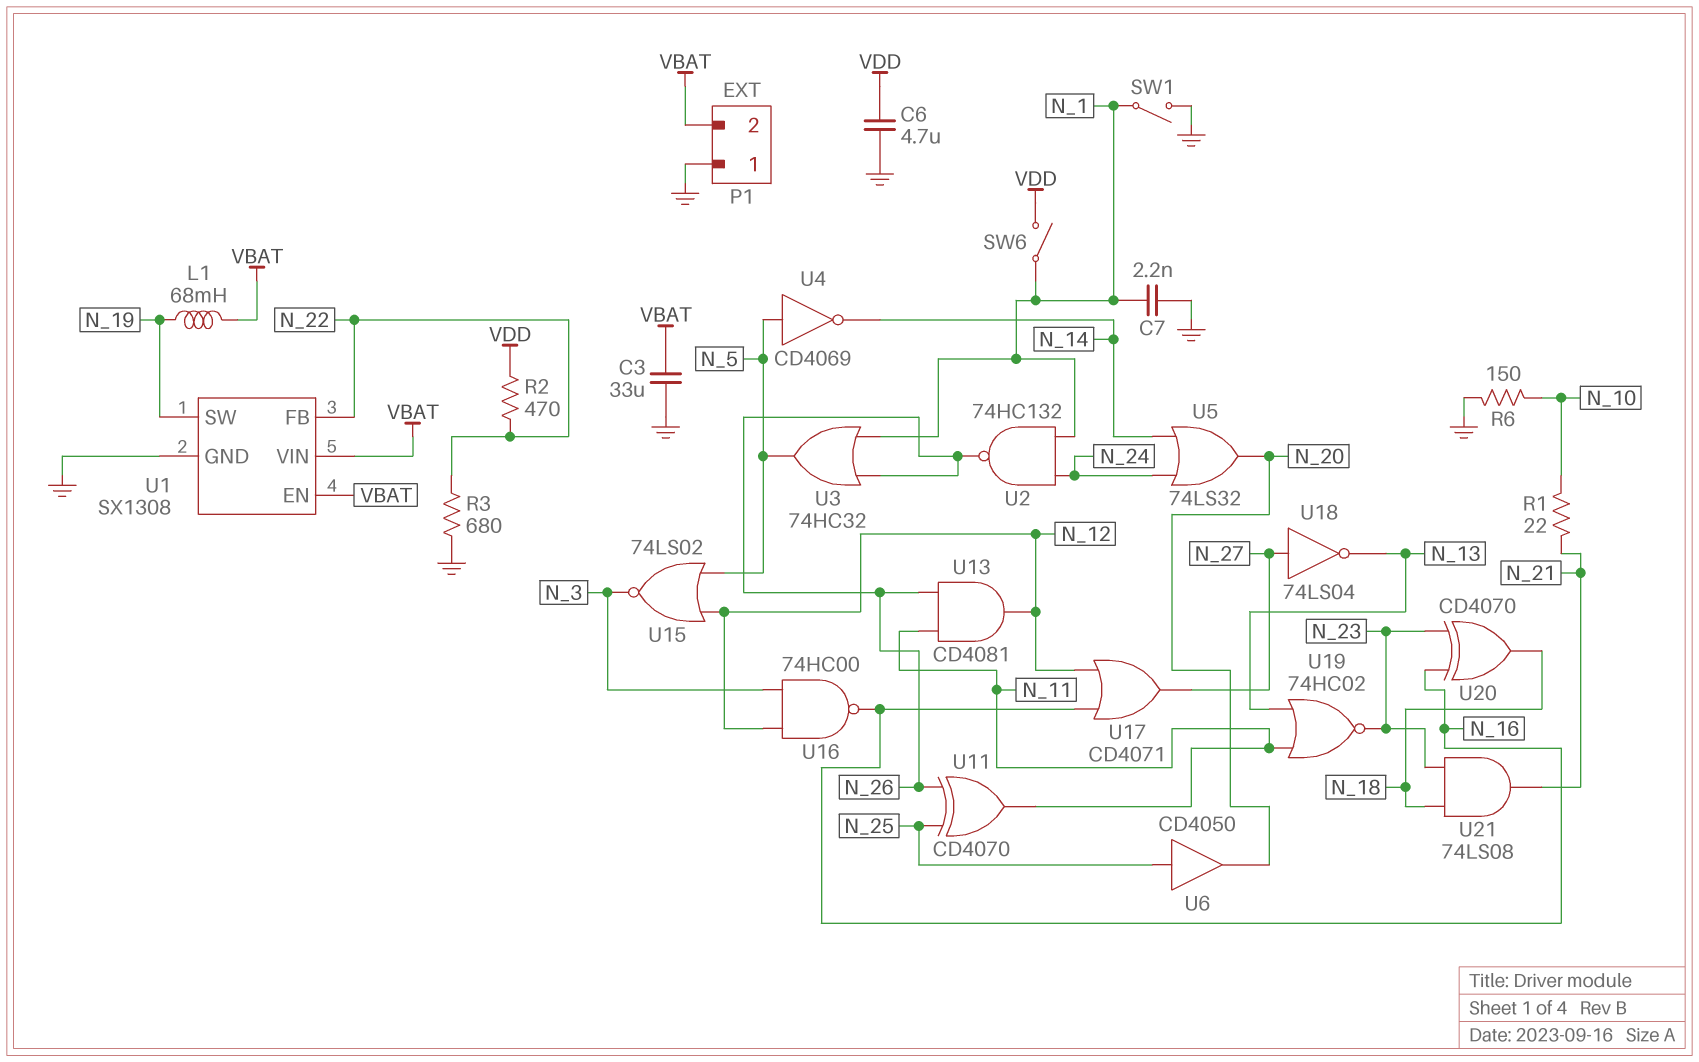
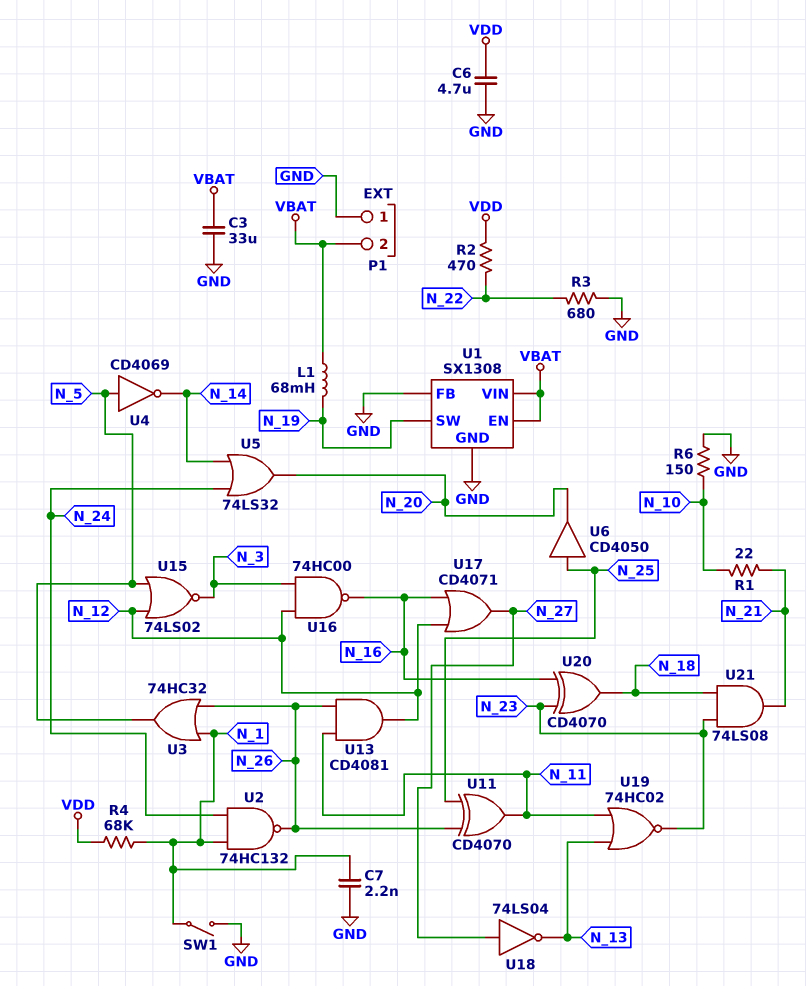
R4: none -> 68k (N_1, VDD)
SW6: switch (N_1, VDD) -> none
U1 pin FB: N_22 -> GND

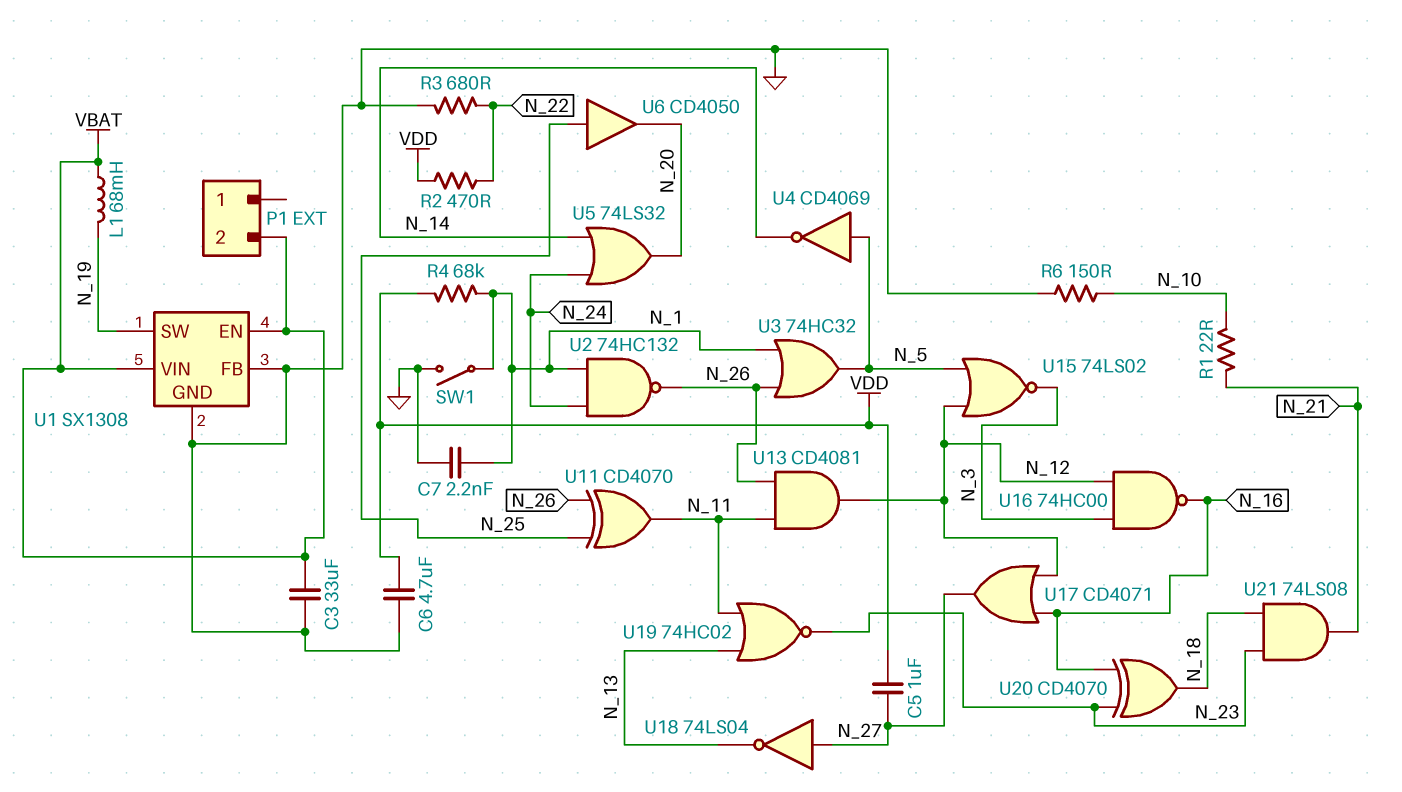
C5: none -> 1uF (N_27, VDD)
P1 pin 1: GND -> none

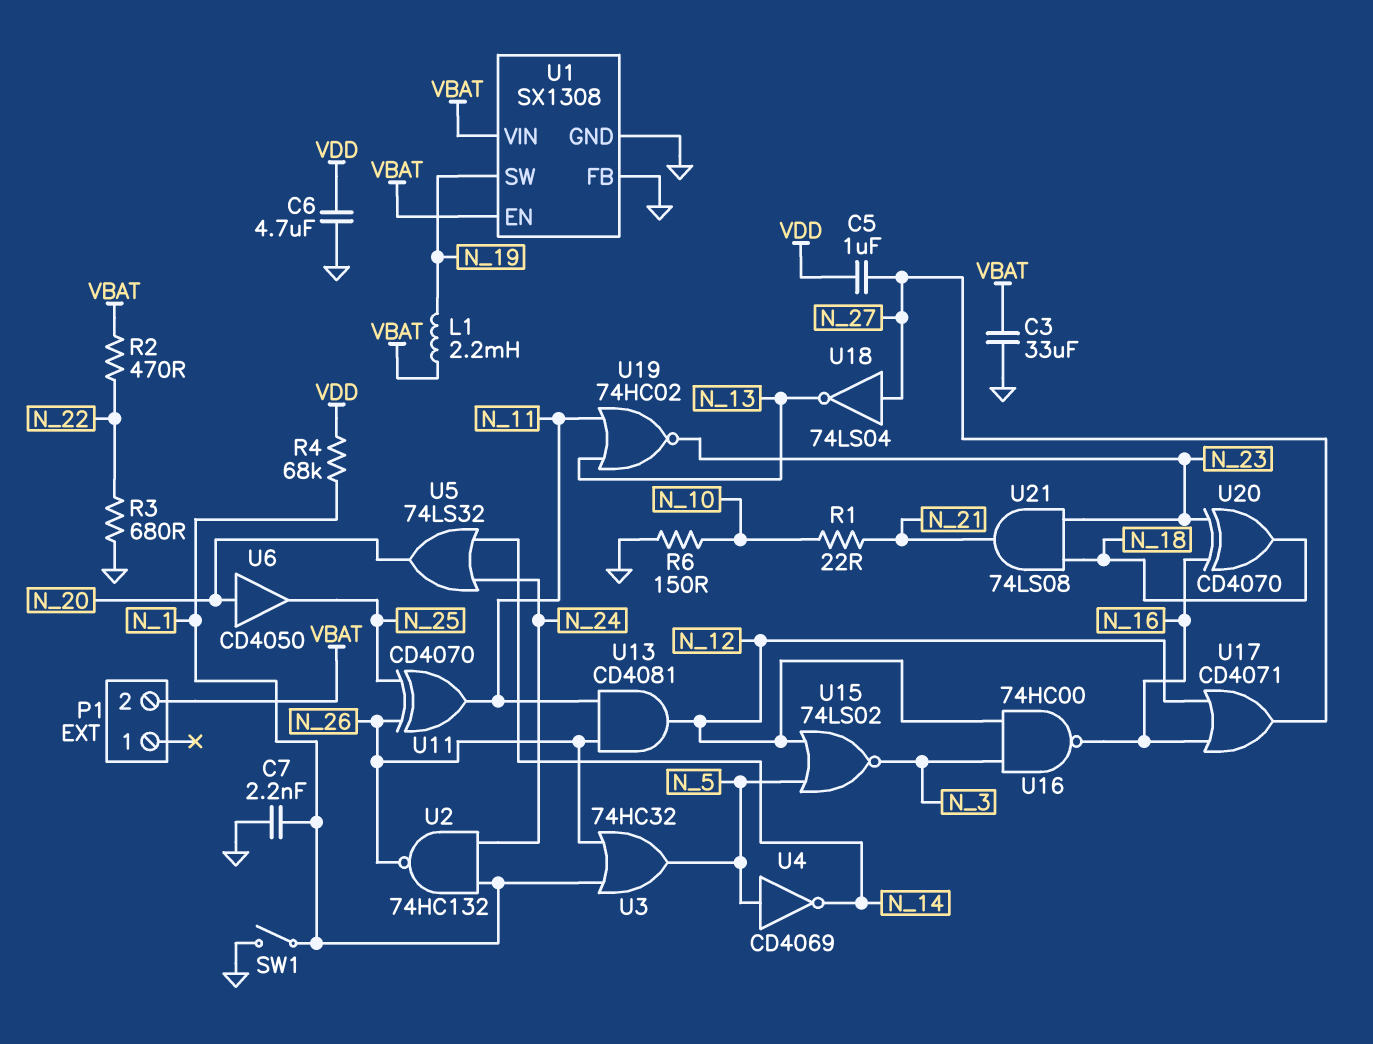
L1: 68mH (N_19, VBAT) -> 2.2mH (N_19, VBAT)
R2: 470 (N_22, VDD) -> 470 (N_22, VBAT)
U6: buffer CD4050 (in N_25, out N_20) -> buffer CD4050 (in N_20, out N_25)

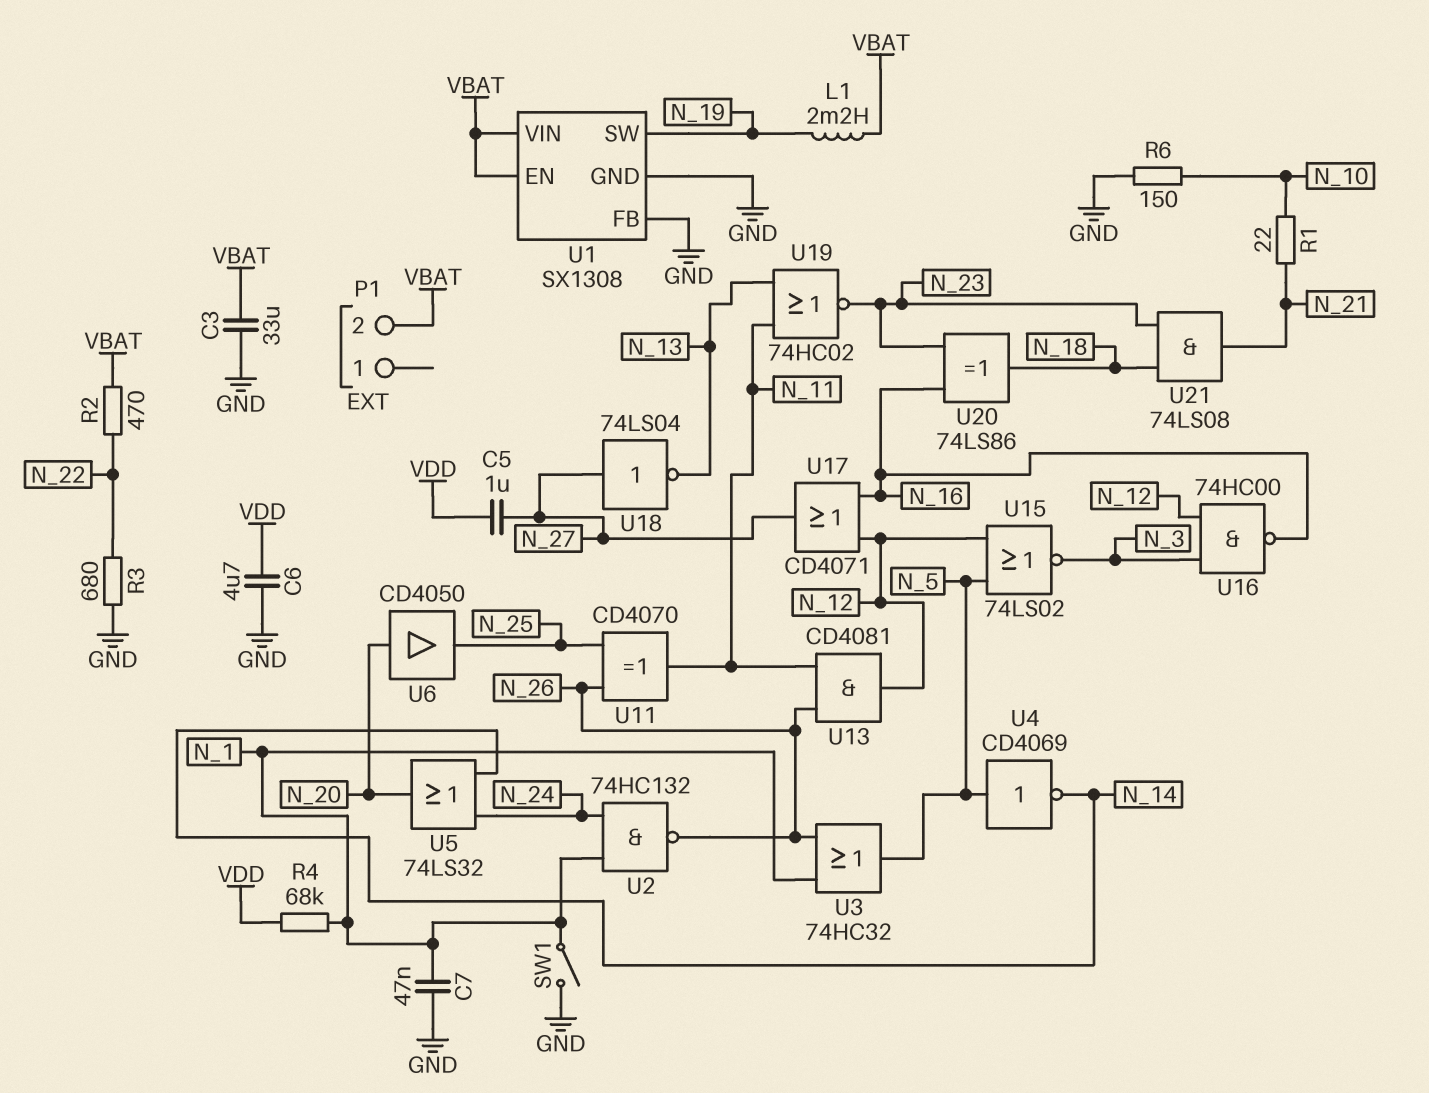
C7: 2.2nF (GND, N_1) -> 47nF (GND, N_1)
U20: XOR CD4070 (in N_16, in N_23, out N_18) -> XOR 74LS86 (in N_16, in N_23, out N_18)

